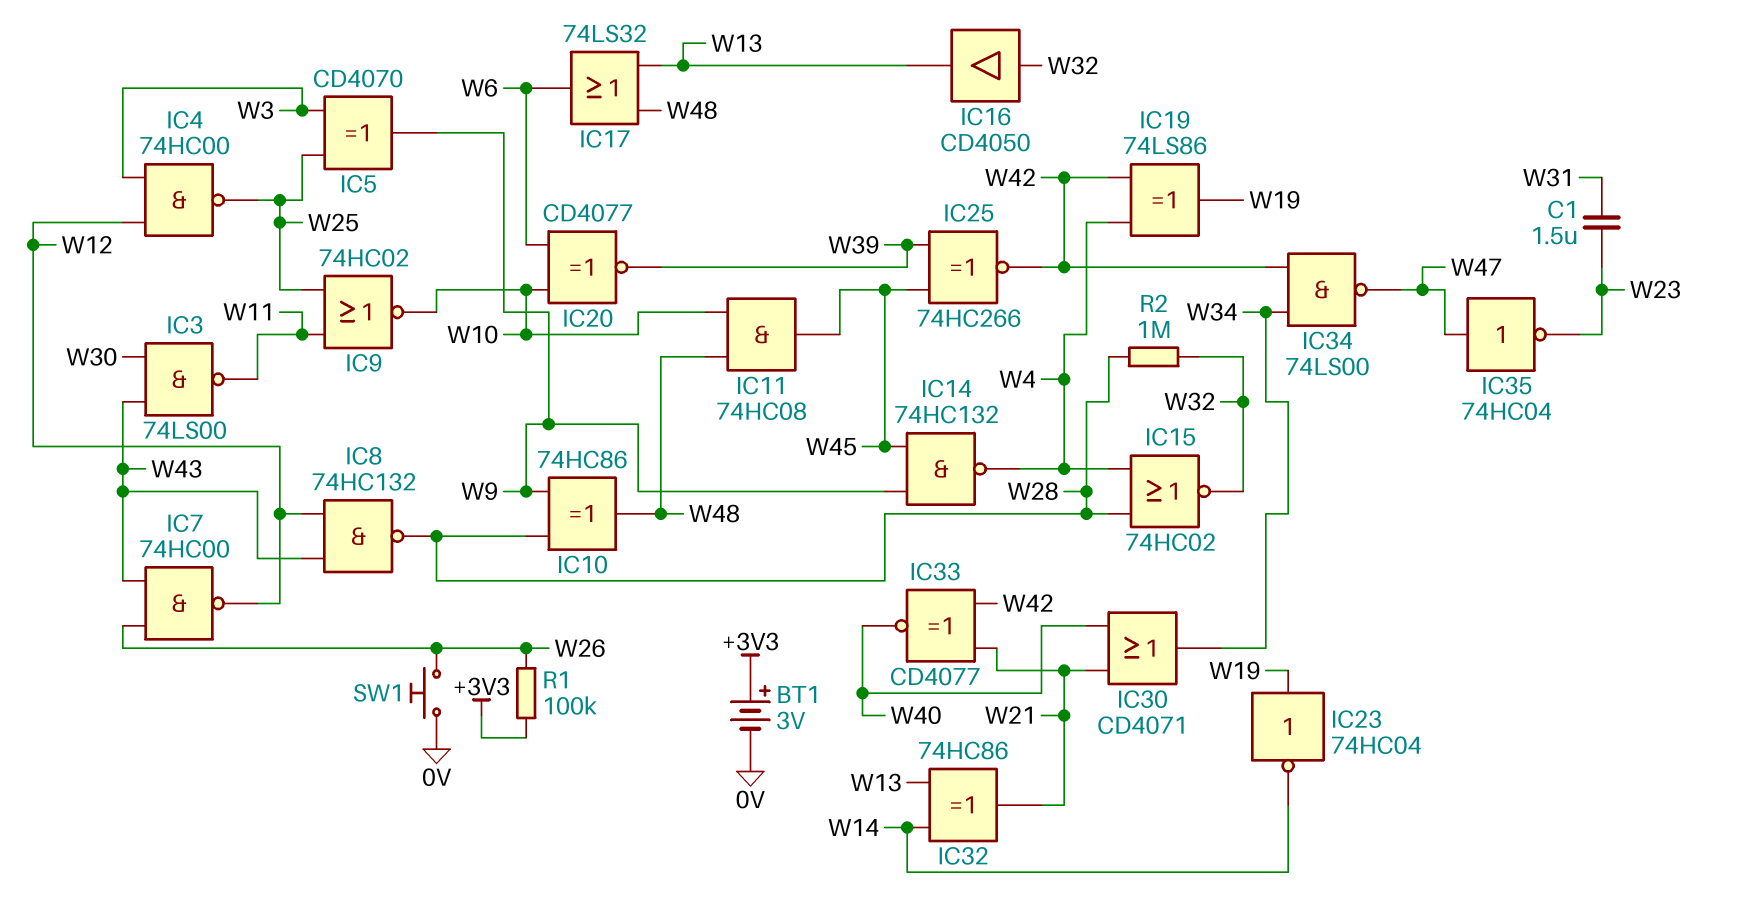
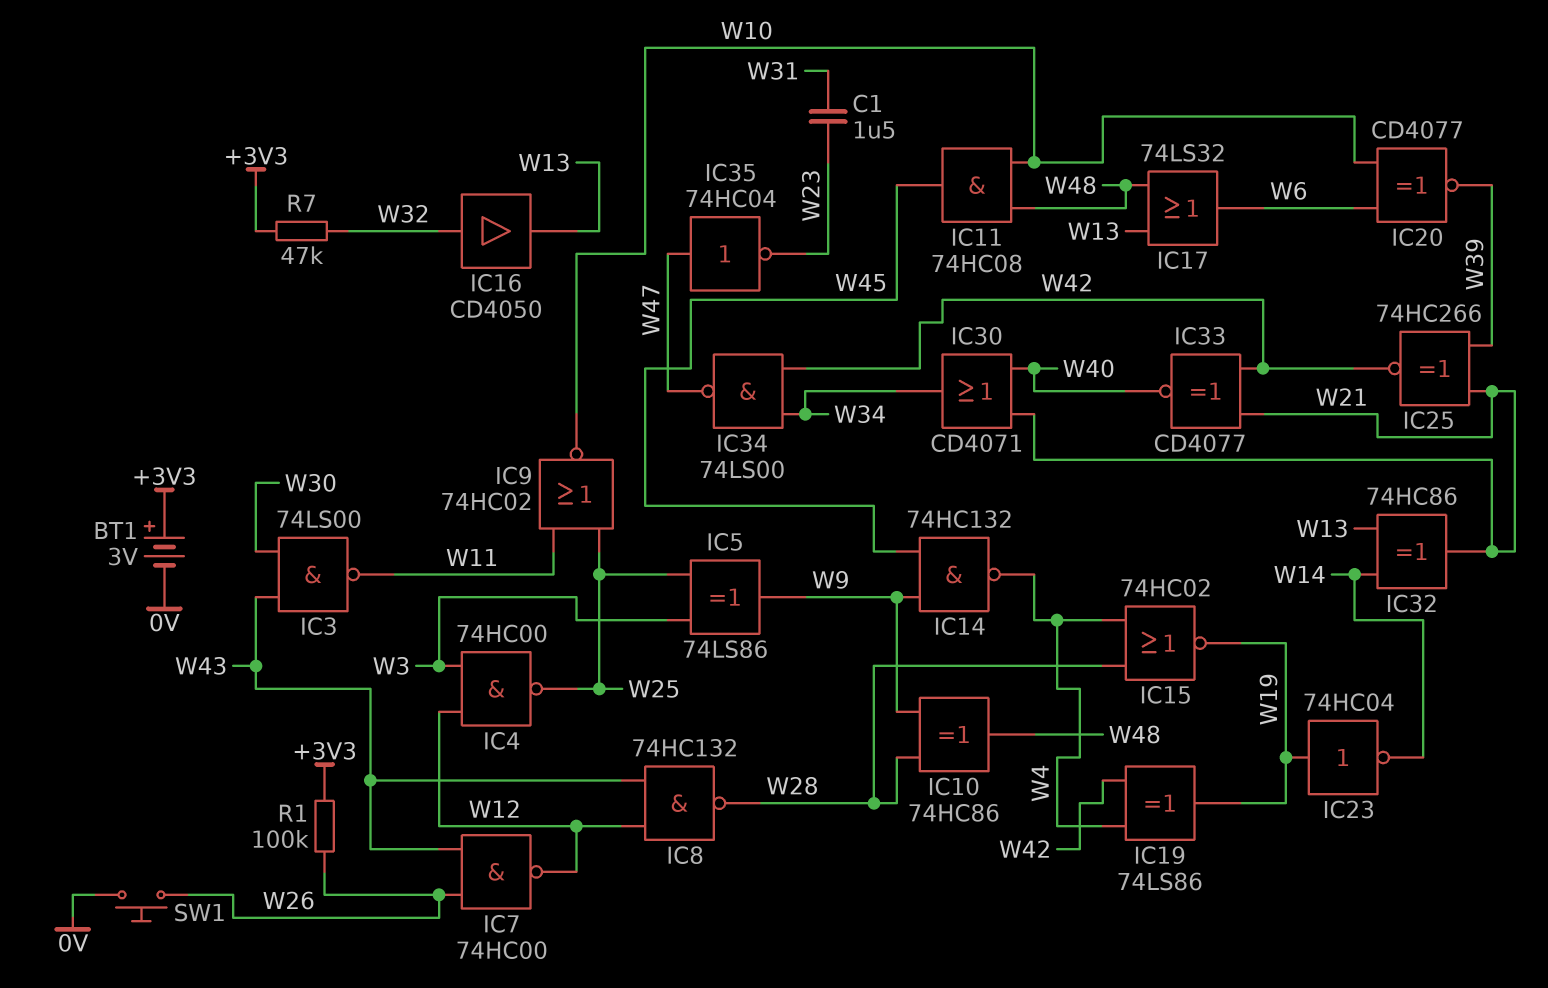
IC5: XOR CD4070 (in W3, in W25, out W9) -> XOR 74LS86 (in W3, in W25, out W9)
IC15: NOR 74HC02 (in W4, in W28, out W32) -> NOR 74HC02 (in W4, in W28, out W19)
IC25: XNOR 74HC266 (in W39, in W45, out W42) -> XNOR 74HC266 (in W21, in W39, out W42)
R2: 1M (W28, W32) -> none
R7: none -> 47k (+3V3, W32)

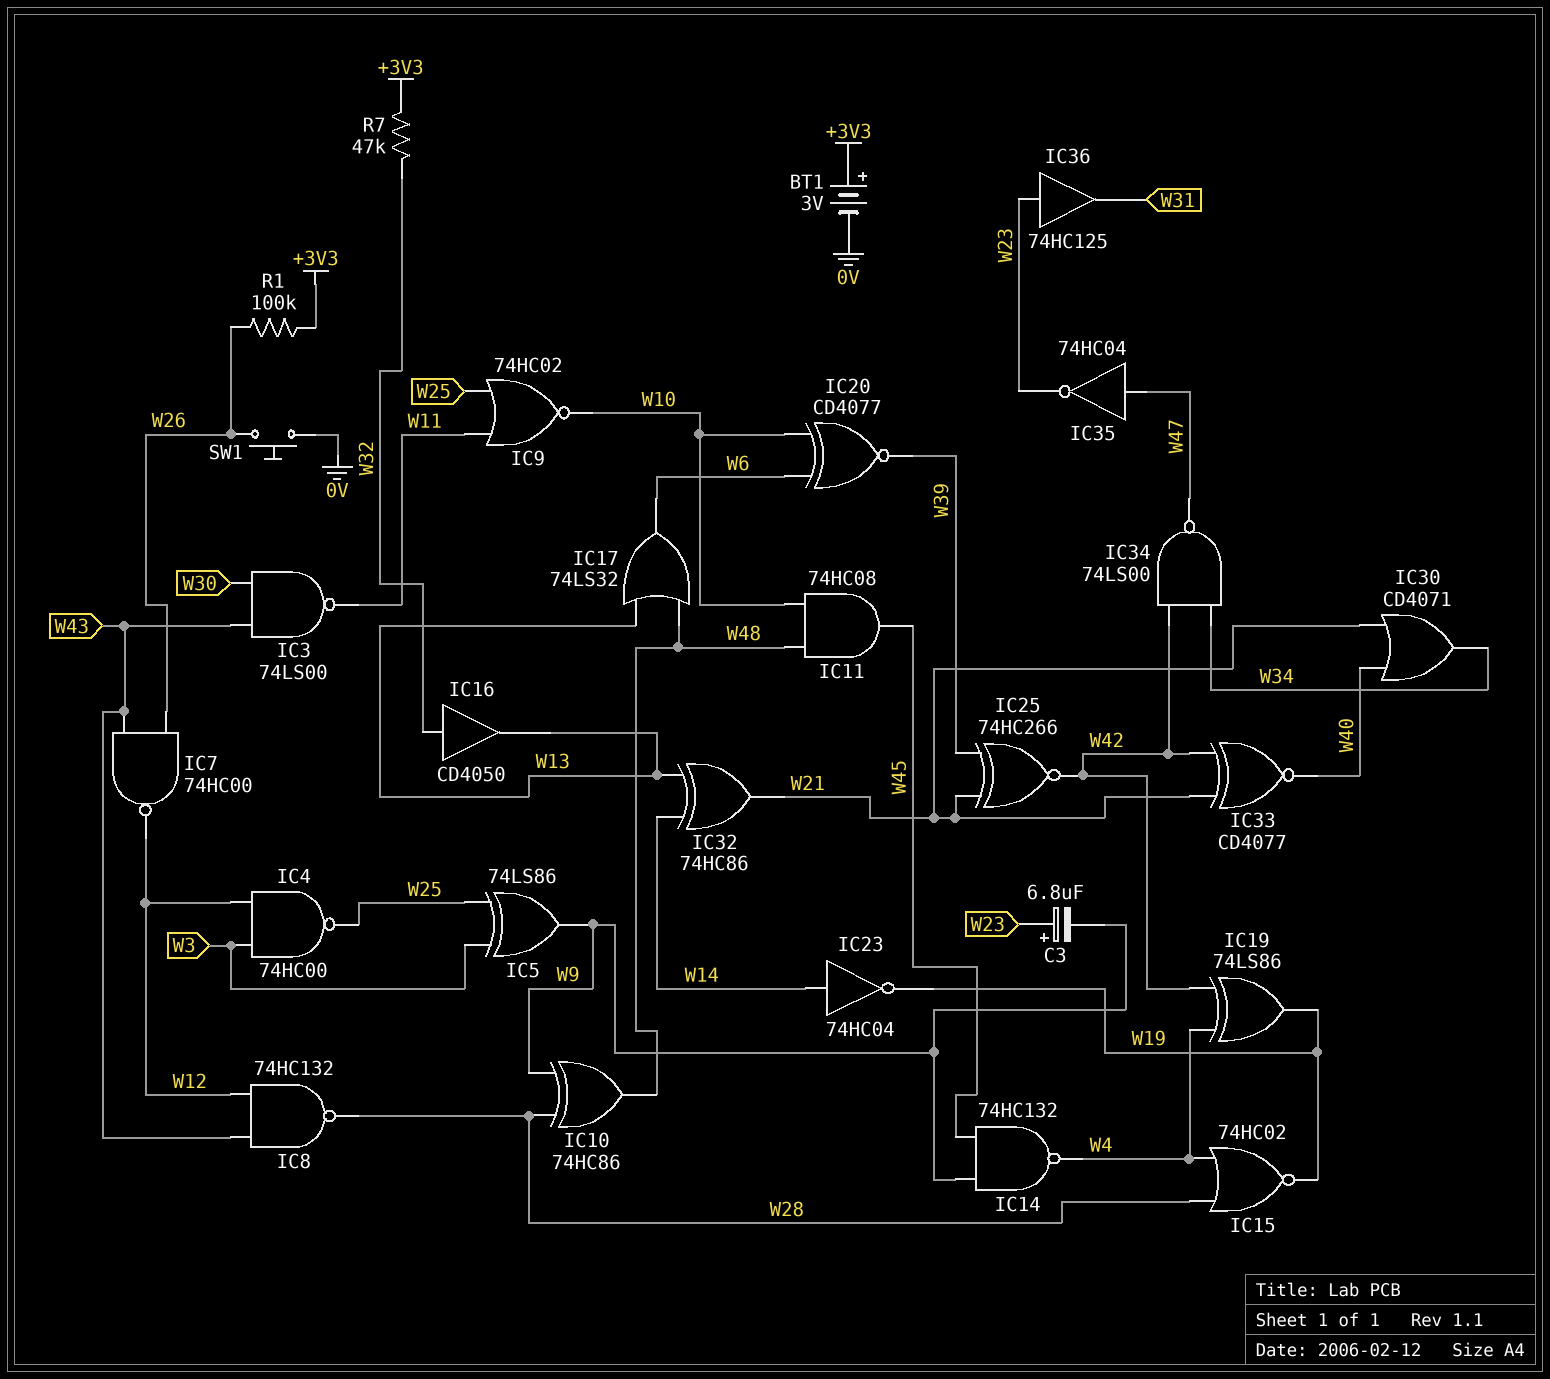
C1: 1.5uF (W23, W31) -> none
C3: none -> 6.8uF (plus W23, minus W9)
IC23: NOT 74HC04 (in W19, out W14) -> NOT 74HC04 (in W14, out W19)
IC36: none -> buffer 74HC125 (in W23, out W31)

